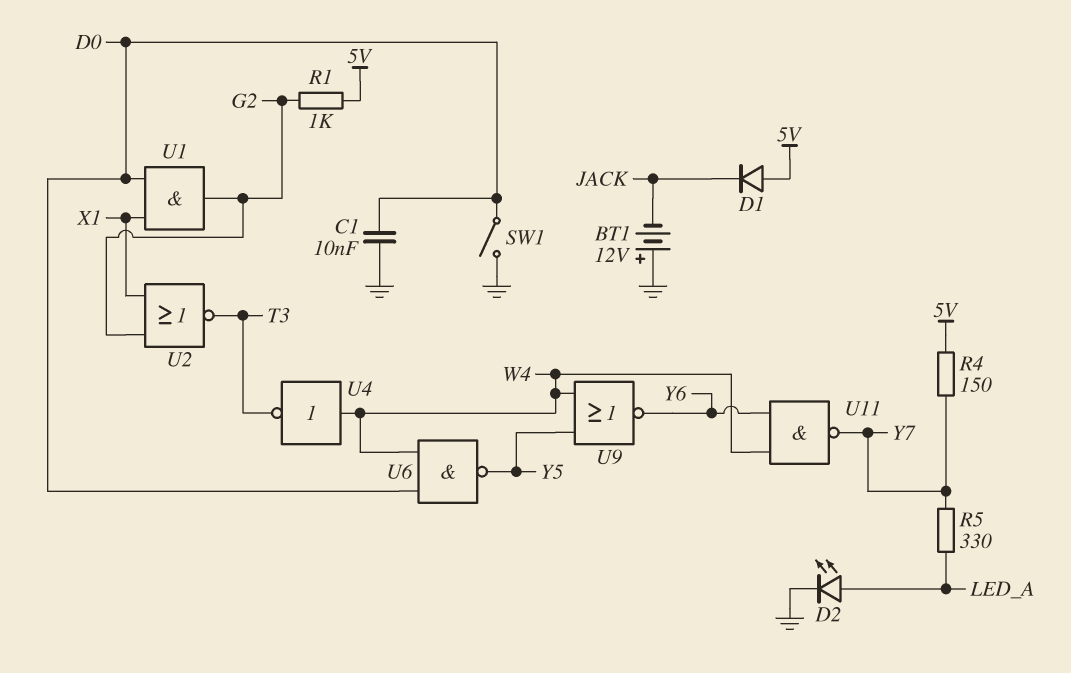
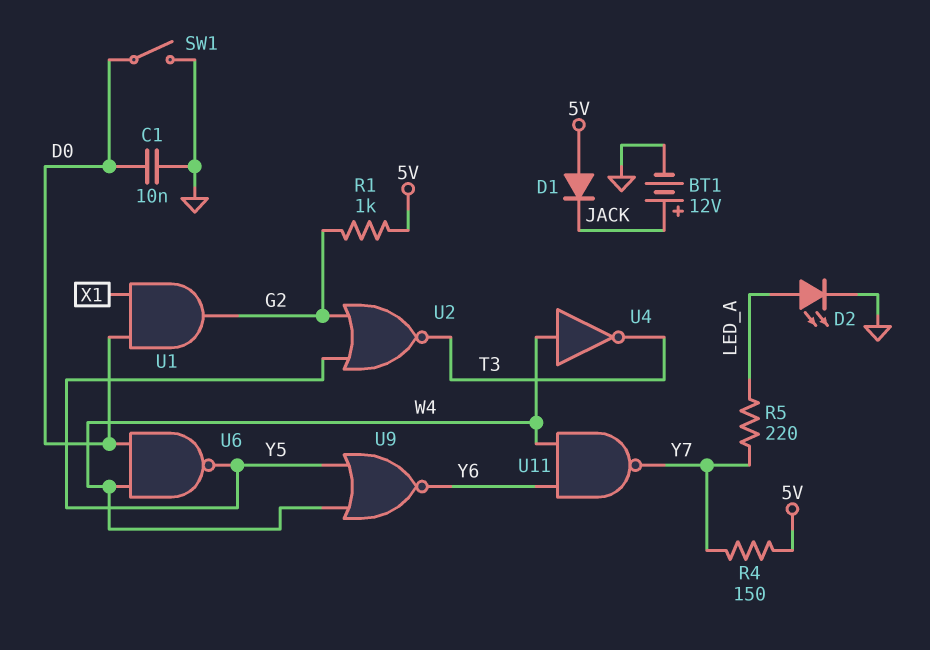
BT1: 12V (plus GND, minus JACK) -> 12V (plus JACK, minus GND)
R5: 330 (LED_A, Y7) -> 220 (LED_A, Y7)
U2: NOR (in G2, in X1, out T3) -> NOR (in G2, in Y5, out T3)

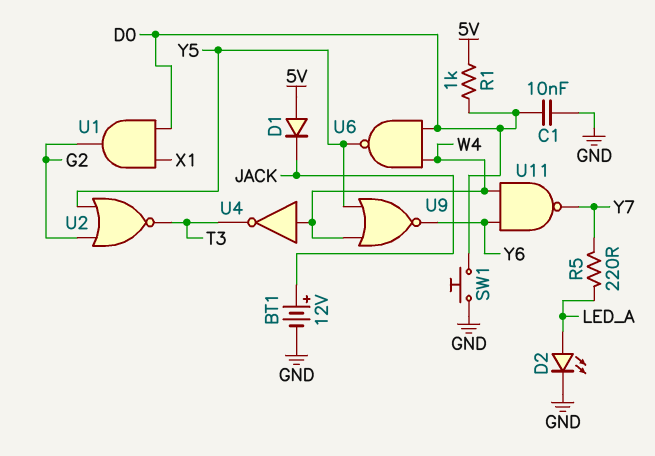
R1: 1k (5V, G2) -> 1k (5V, D0)
R4: 150 (5V, Y7) -> none
SW1: switch (D0, GND) -> button (D0, GND)

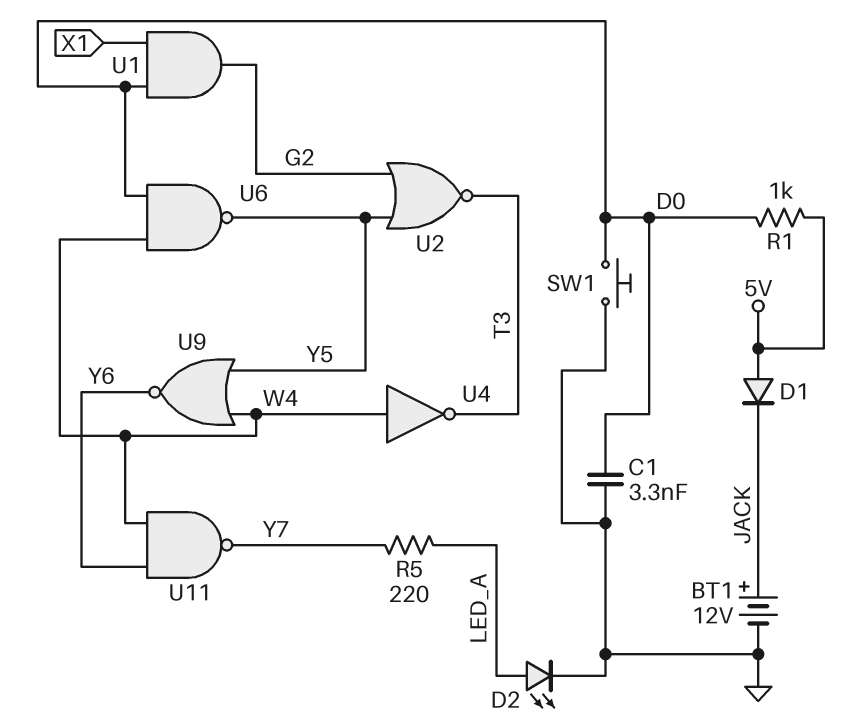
C1: 10nF (D0, GND) -> 3.3nF (D0, GND)

